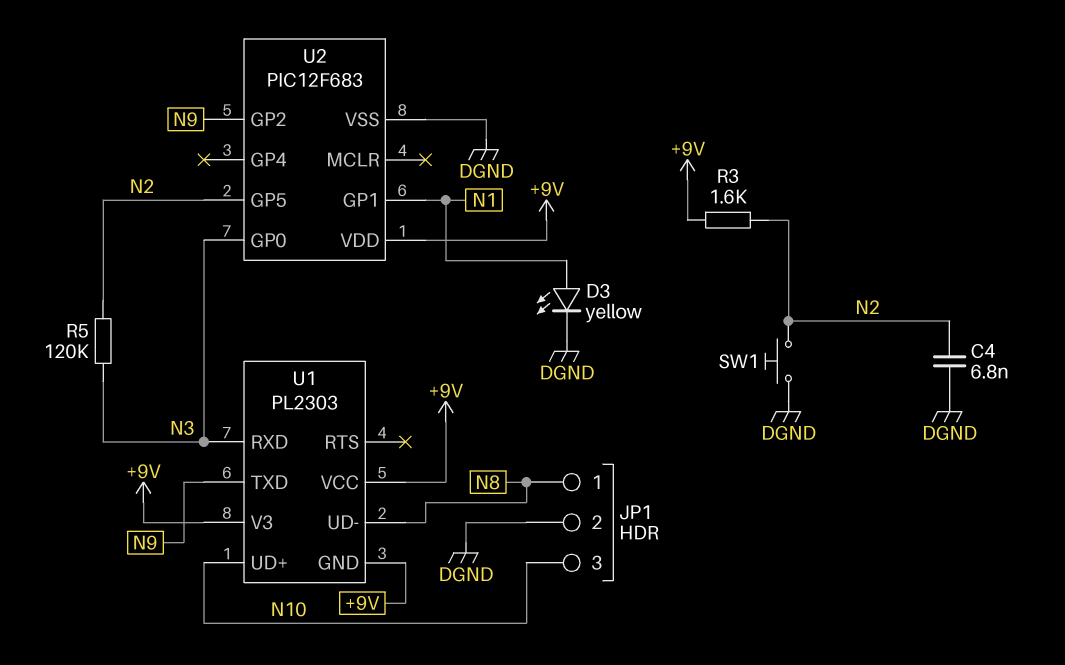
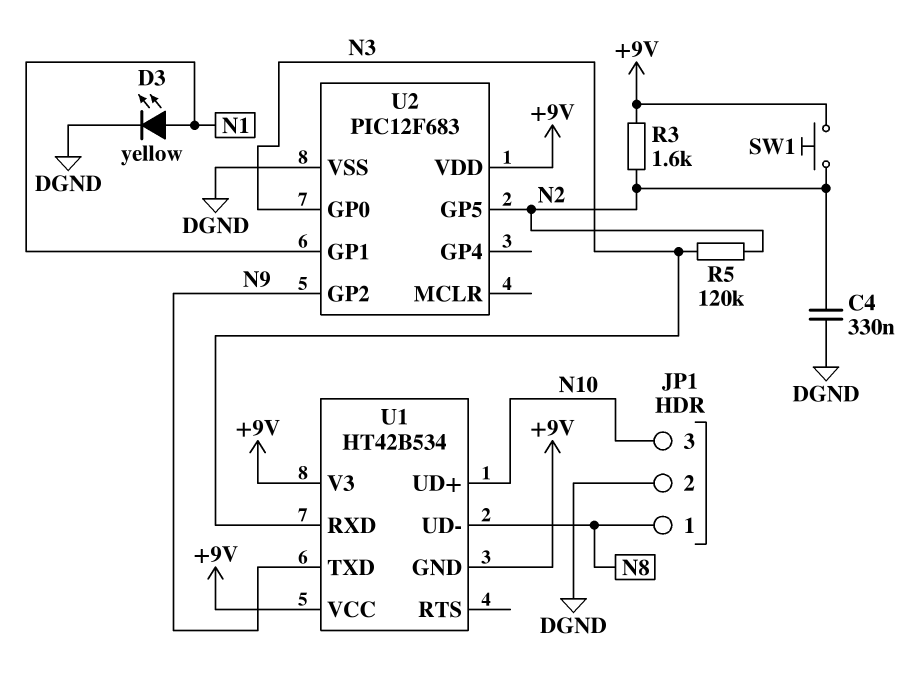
C4: 6.8nF (DGND, N2) -> 330nF (DGND, N2)
SW1: button (DGND, N2) -> button (+9V, N2)
U1: PL2303 -> HT42B534

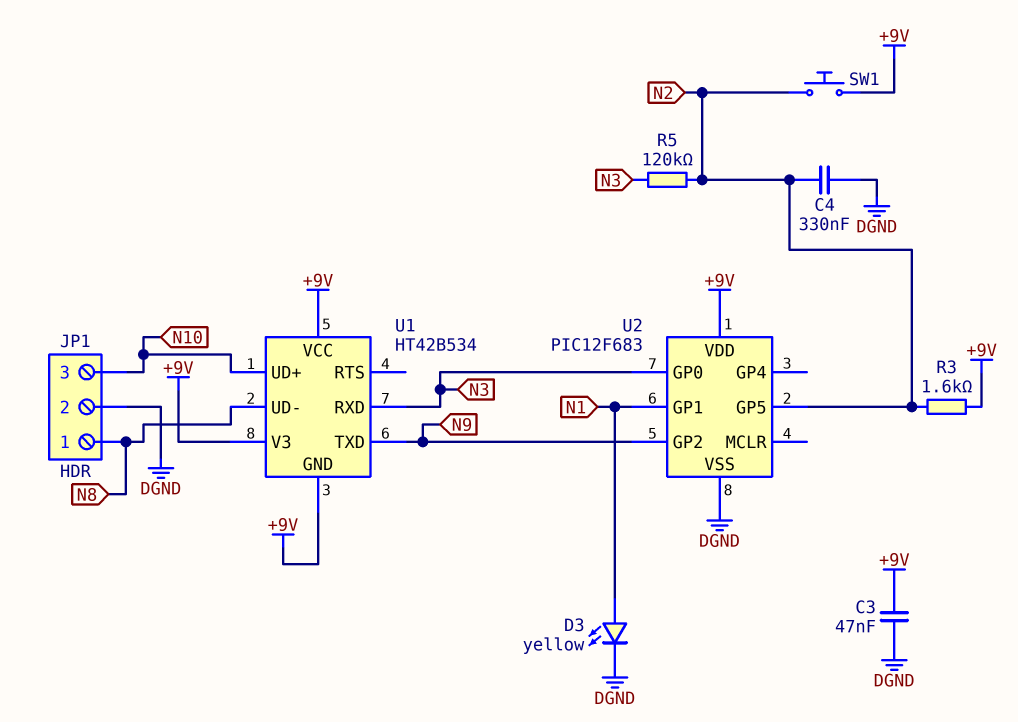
C3: none -> 47nF (+9V, DGND)

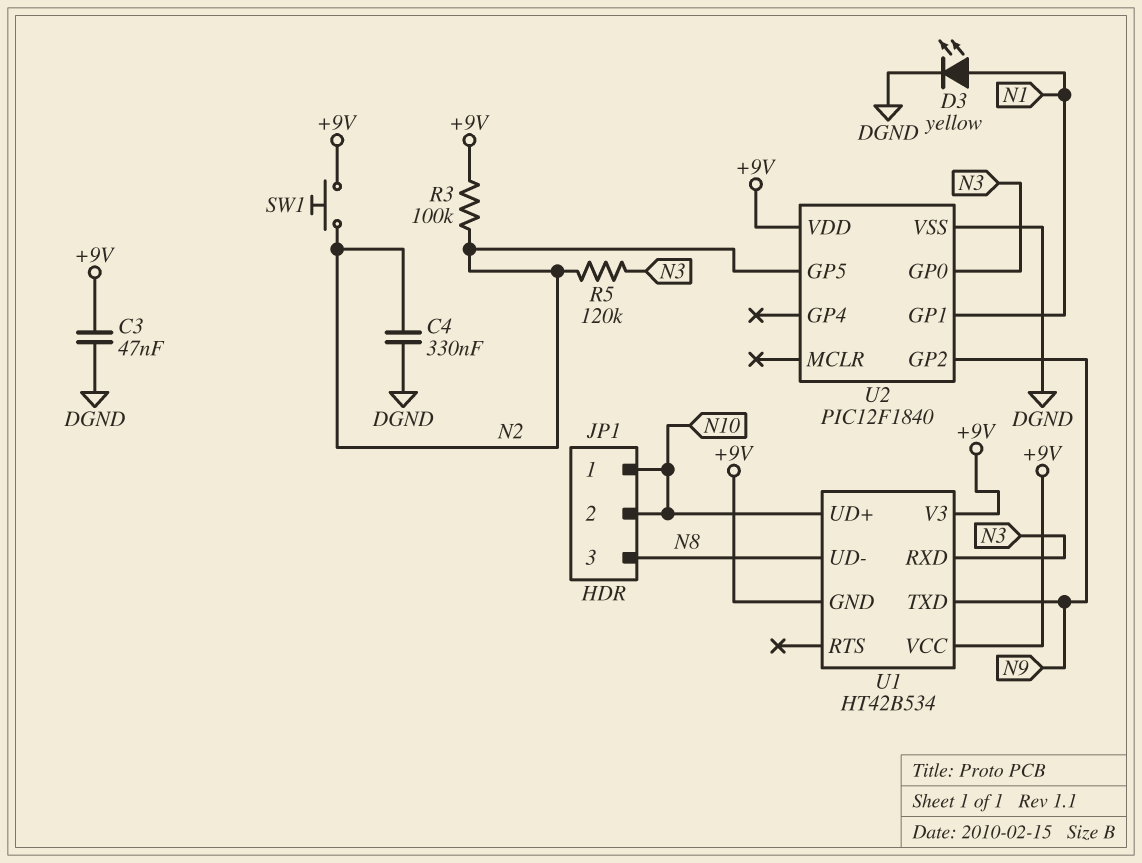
JP1 pin 1: N8 -> N10
JP1 pin 2: DGND -> N10
JP1 pin 3: N10 -> N8
R3: 1.6k (+9V, N2) -> 100k (+9V, N2)
U2: PIC12F683 -> PIC12F1840

